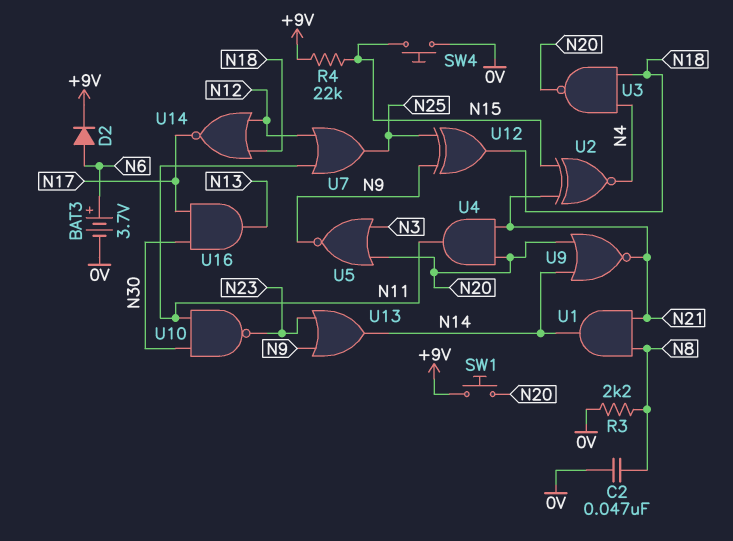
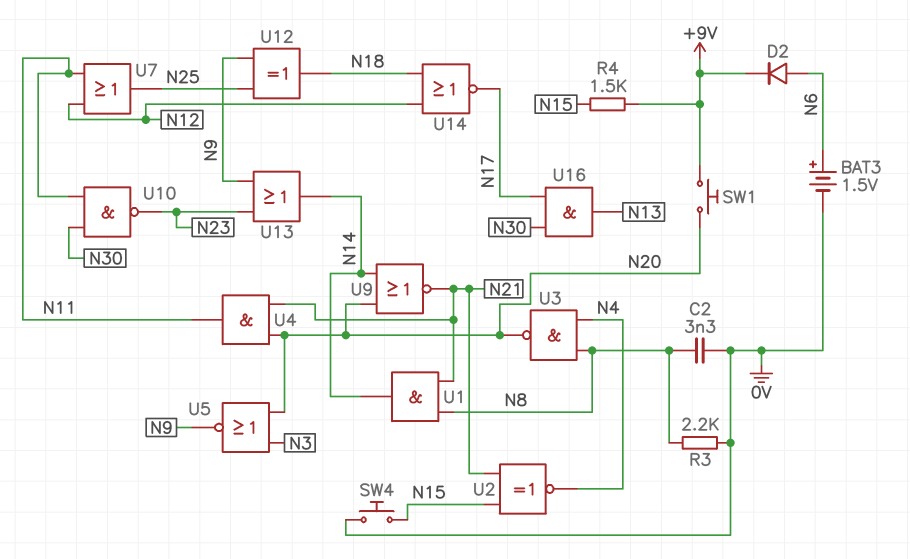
BAT3: 3.7V (plus N6, minus 0V) -> 1.5V (plus N6, minus 0V)
C2: 47nF (0V, N8) -> 3.3nF (0V, N8)
R4: 22k (+9V, N15) -> 1.5k (+9V, N15)
U3: NAND (in N4, in N18, out N20) -> NAND (in N4, in N8, out N20)

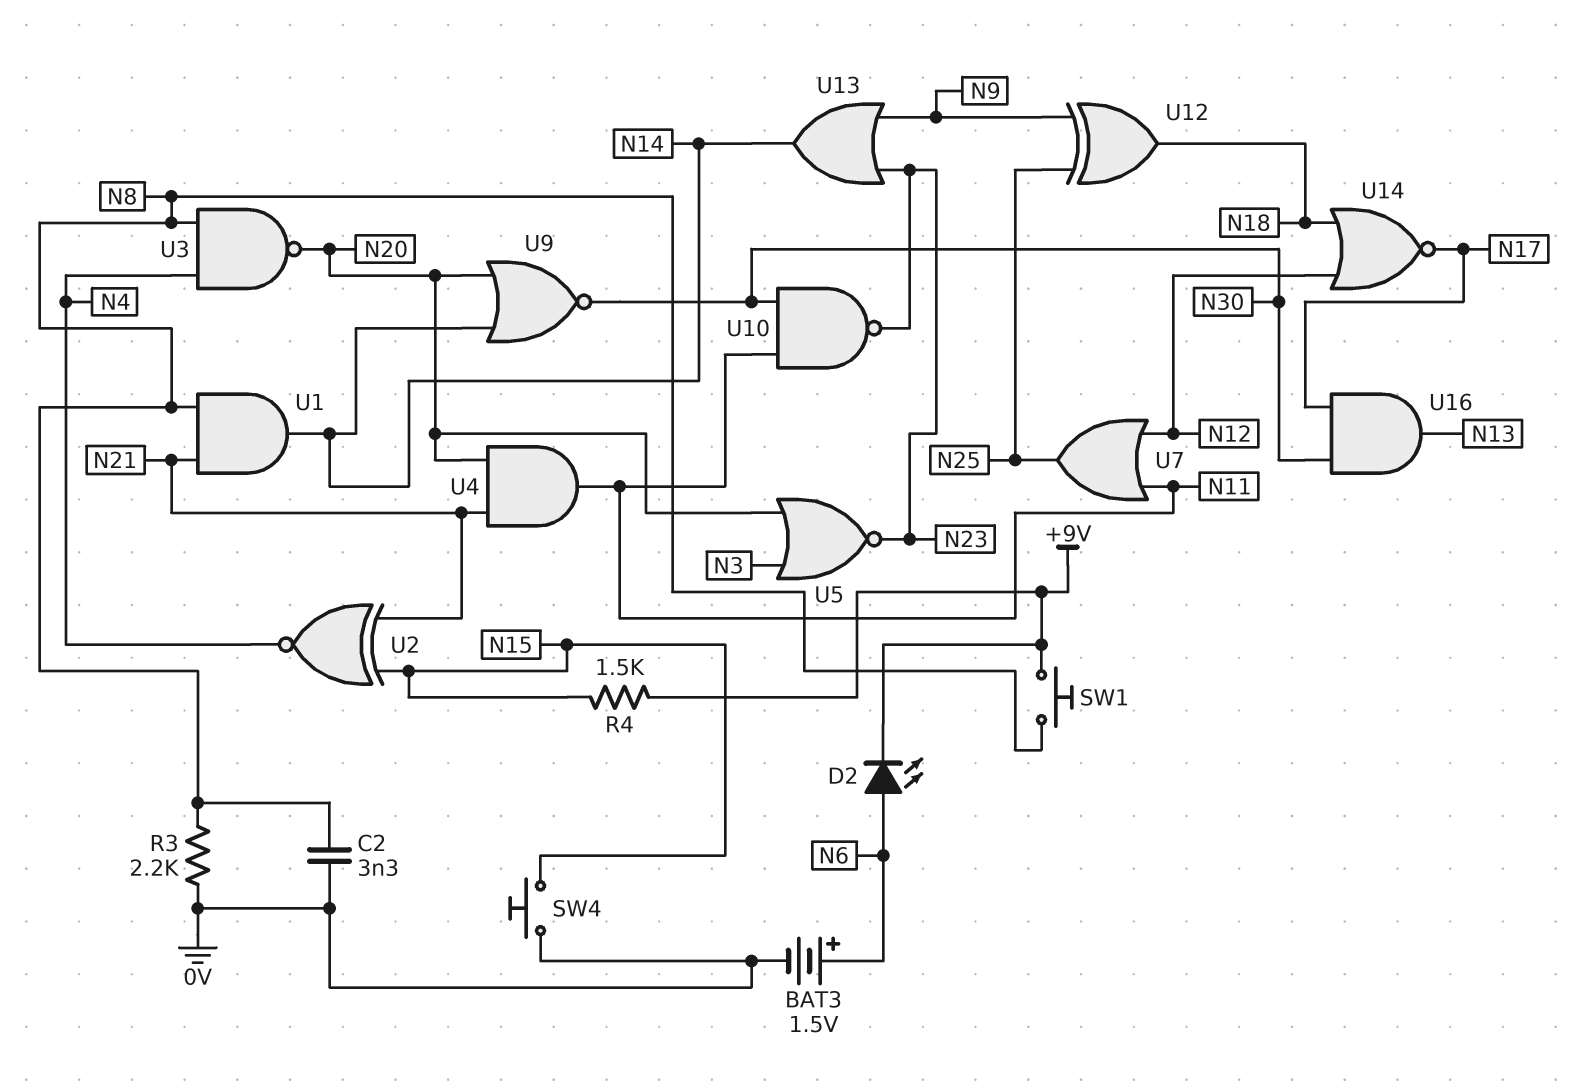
D2: diode (A N6, K +9V) -> LED (A N6, K +9V)
SW1: button (+9V, N20) -> button (+9V, N8)
U5: NOR (in N3, in N20, out N9) -> NOR (in N3, in N20, out N23)
U9: NOR (in N14, in N20, out N21) -> NOR (in N14, in N20, out N30)

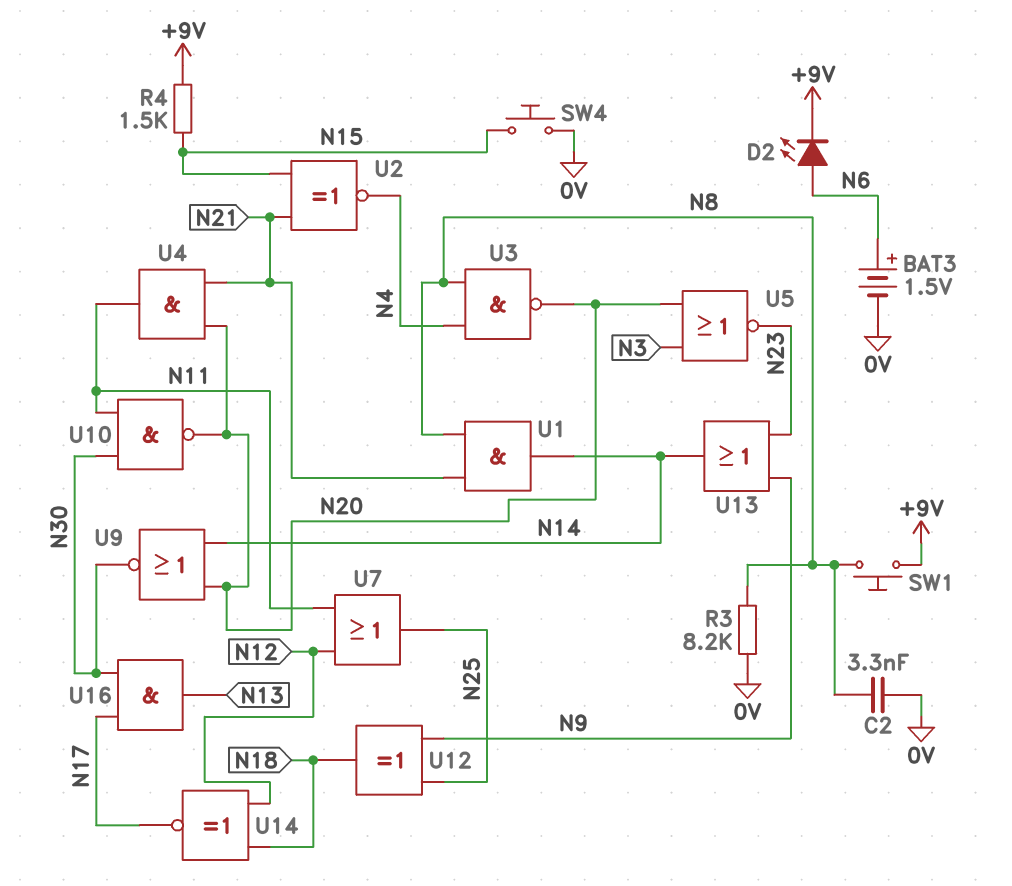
R3: 2.2k (0V, N8) -> 8.2k (0V, N8)
U10: NAND (in N11, in N30, out N23) -> NAND (in N11, in N30, out N20)
U14: NOR (in N12, in N18, out N17) -> XNOR (in N12, in N18, out N17)

